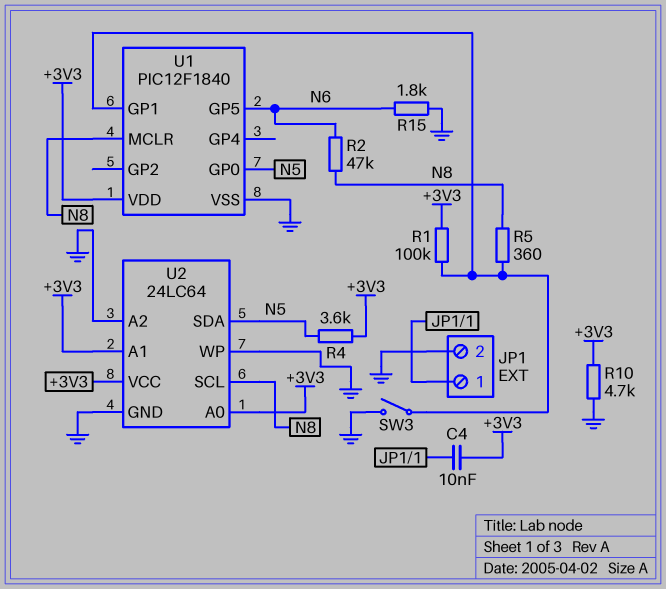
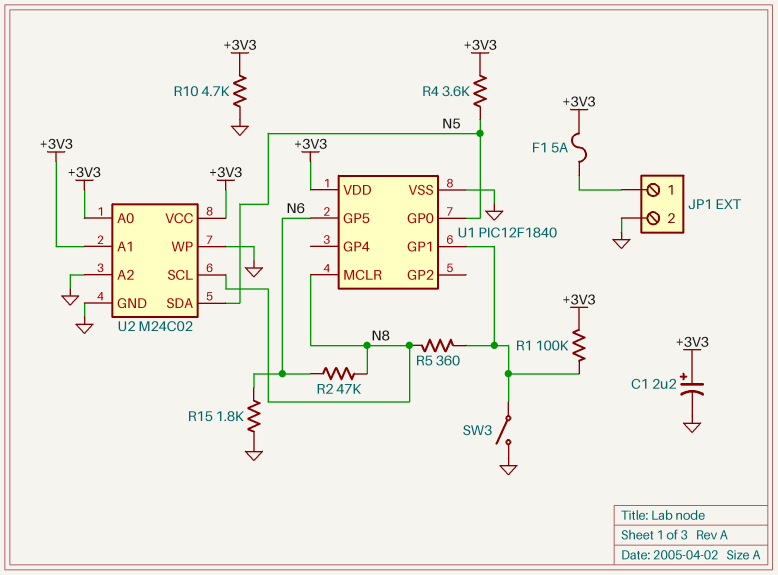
C1: none -> 2.2uF (plus +3V3, minus GND)
C4: 10nF (+3V3, JP1/1) -> none
F1: none -> 5A (+3V3, JP1/1)
U2: 24LC64 -> M24C02

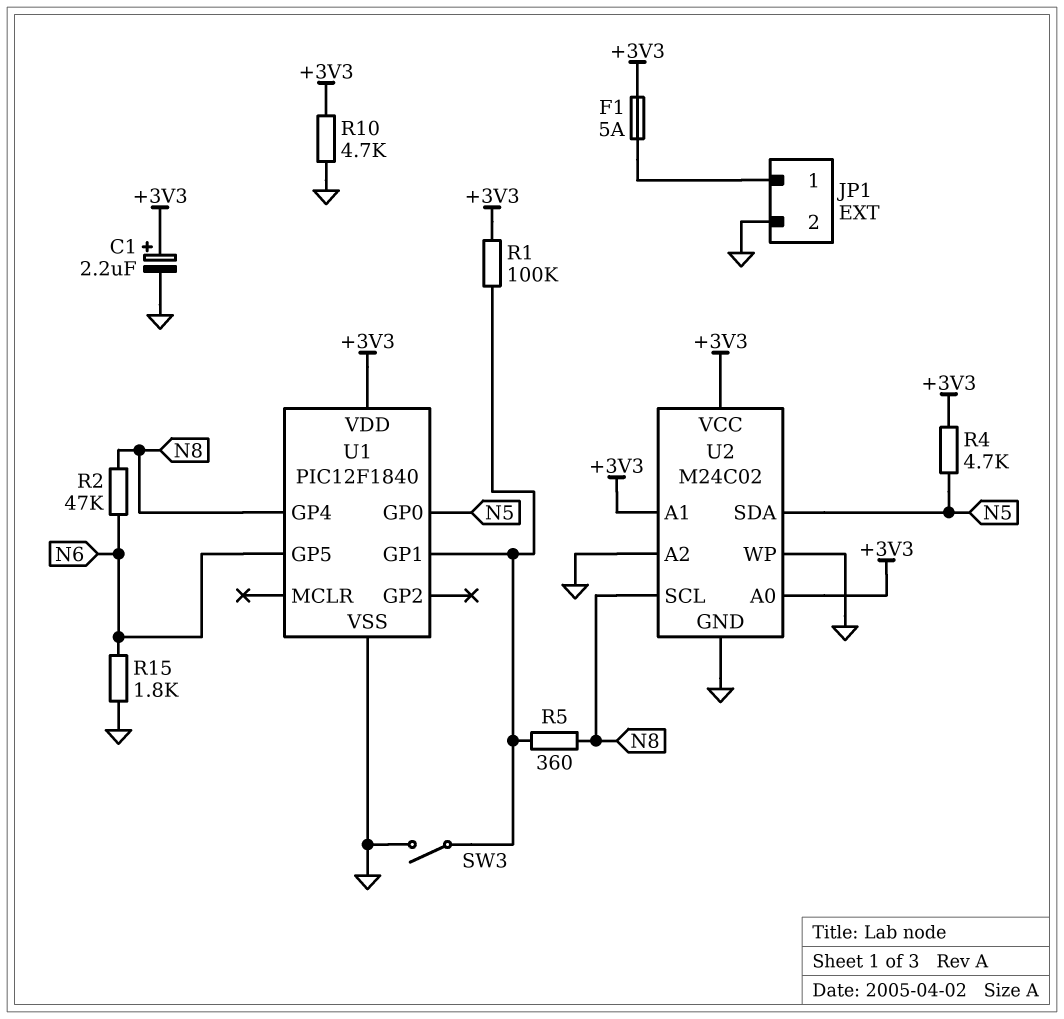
R4: 3.6k (+3V3, N5) -> 4.7k (+3V3, N5)
U1 pin GP4: none -> N8
U1 pin MCLR: N8 -> none

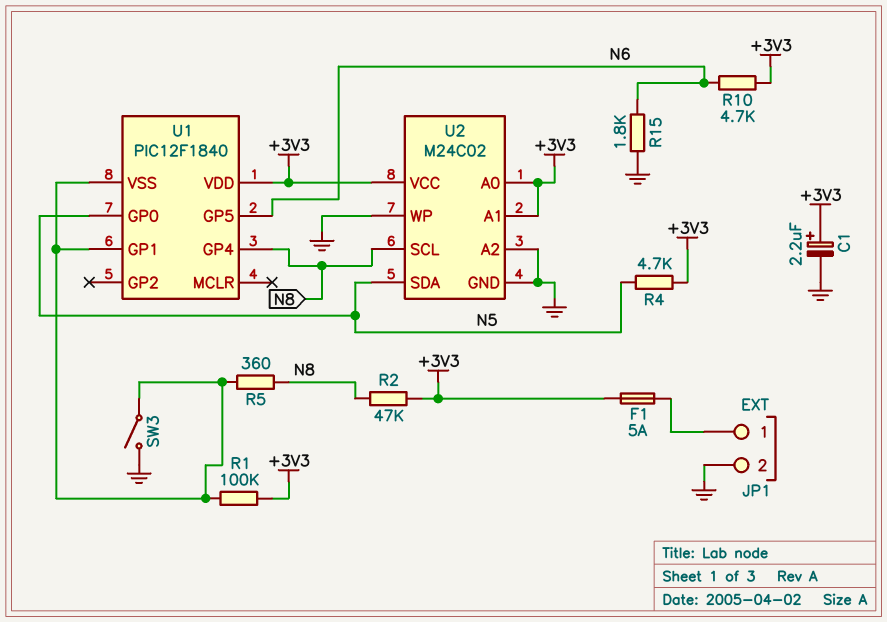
R2: 47k (N6, N8) -> 47k (+3V3, N8)
R10: 4.7k (+3V3, GND) -> 4.7k (+3V3, N6)
U1 pin VSS: GND -> U1/GP1

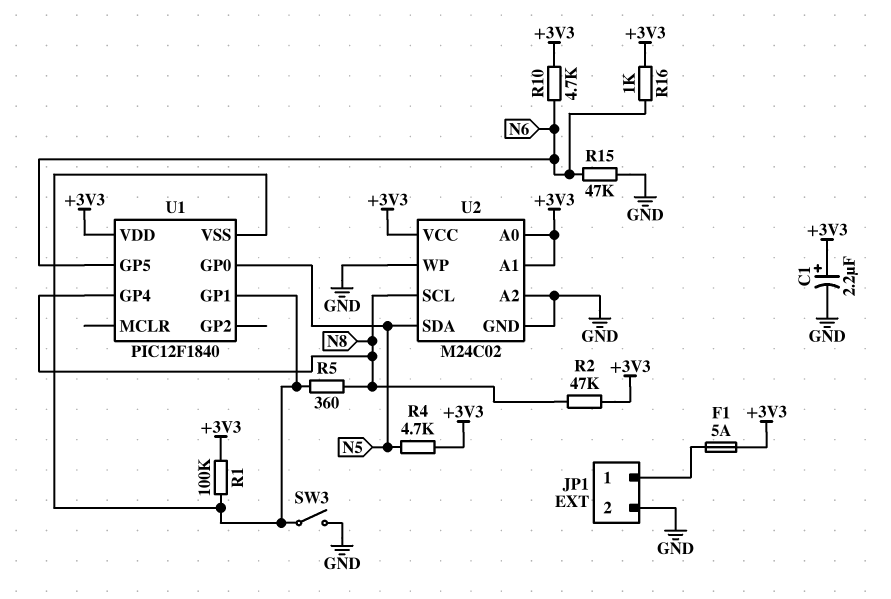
R15: 1.8k (GND, N6) -> 47k (GND, N6)
R16: none -> 1k (+3V3, N6)

